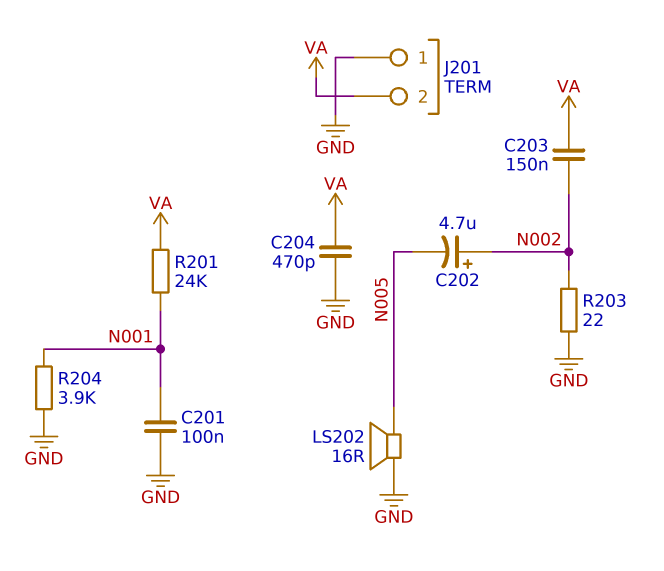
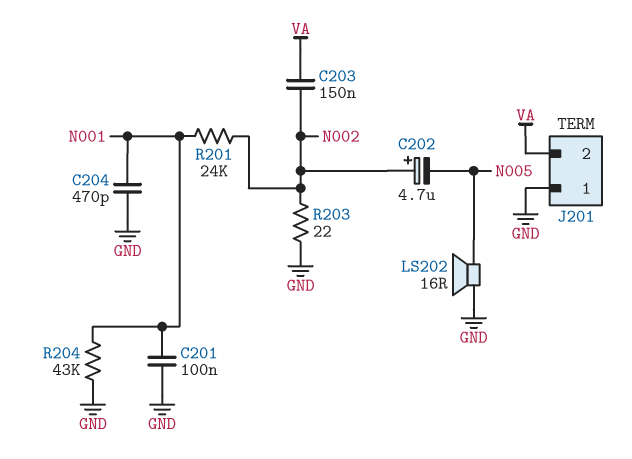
C204: 470pF (GND, VA) -> 470pF (GND, N001)
R201: 24k (N001, VA) -> 24k (N001, N002)
R204: 3.9k (GND, N001) -> 43k (GND, N001)

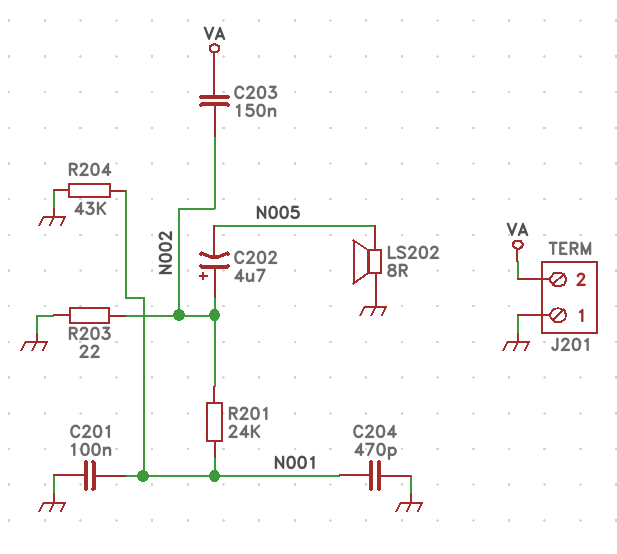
LS202: speaker 16R (GND, N005) -> speaker 8R (GND, N005)

